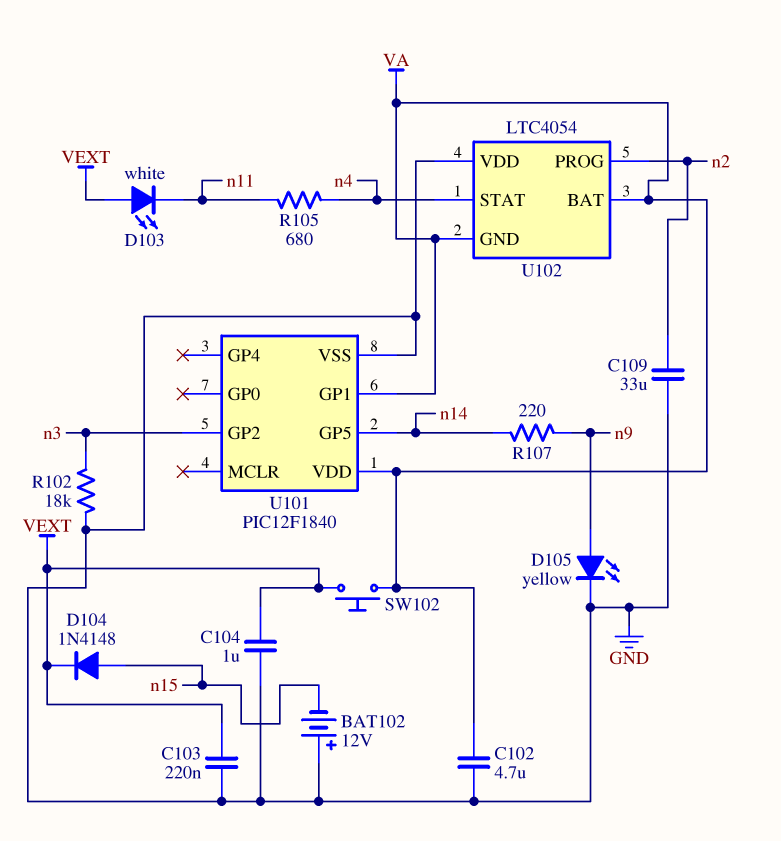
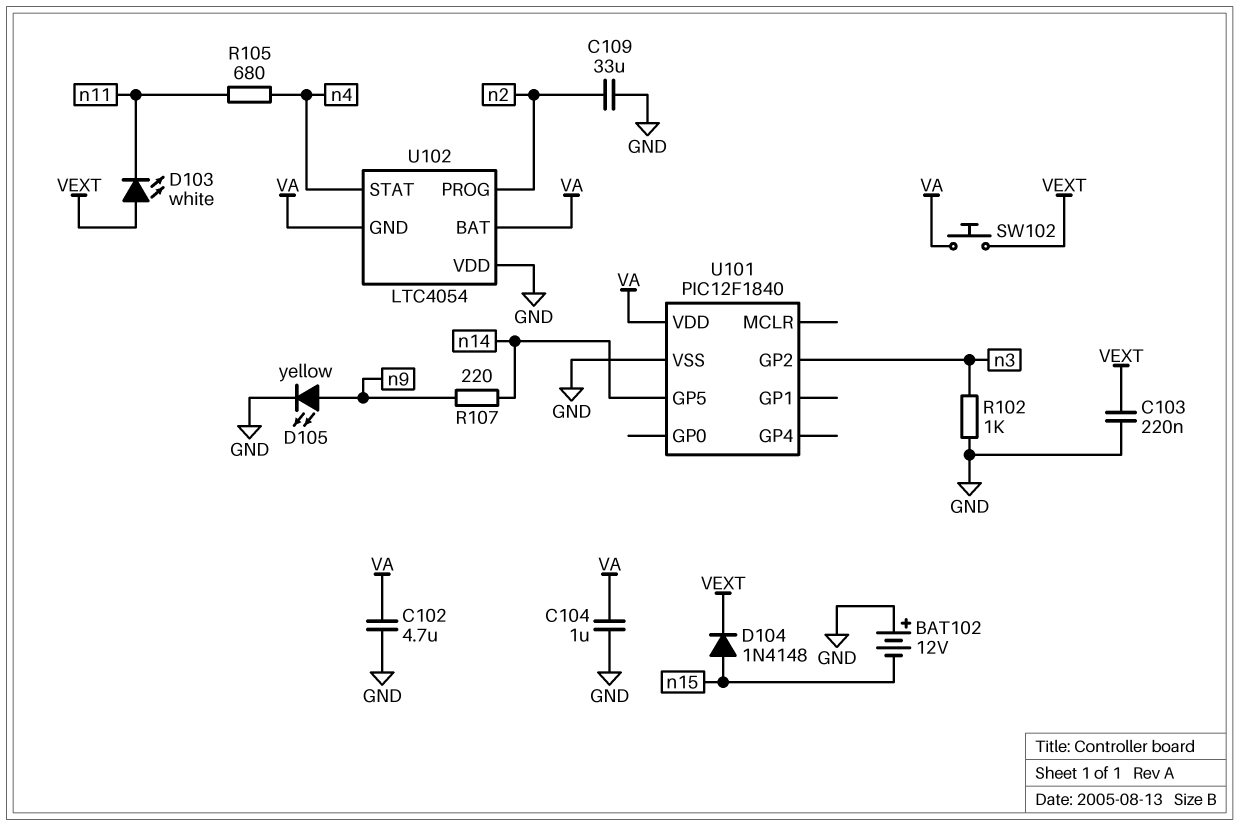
C104: 1uF (GND, VEXT) -> 1uF (GND, VA)
R102: 18k (GND, n3) -> 1k (GND, n3)
U101 pin GP1: VA -> none

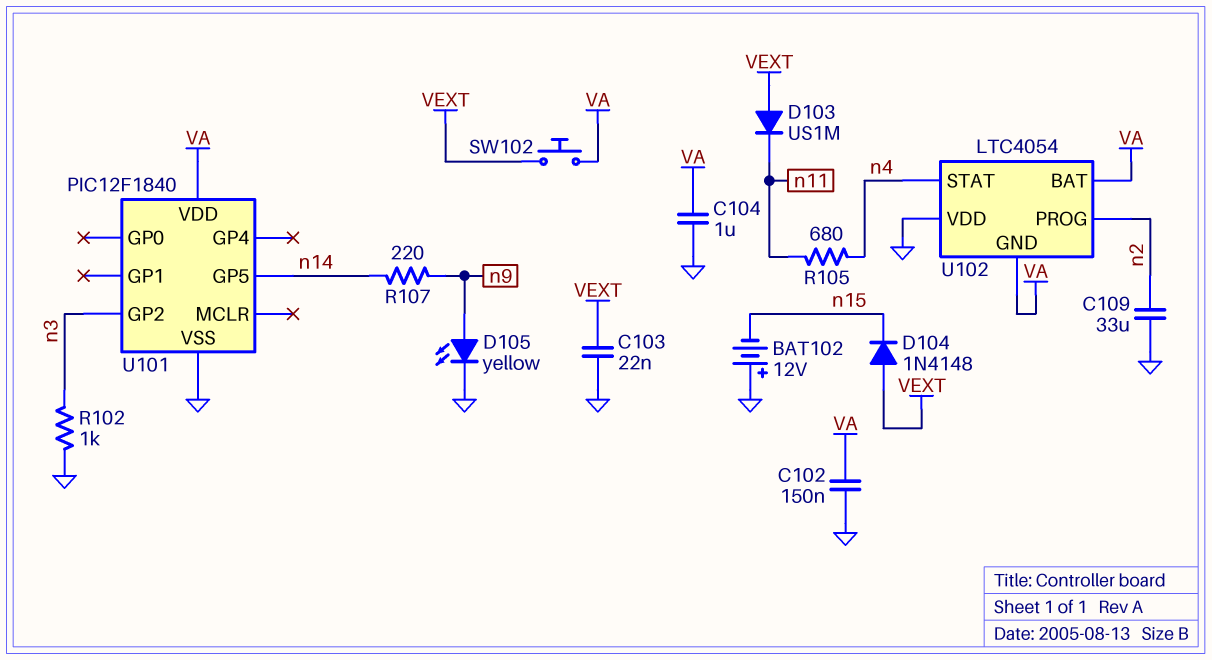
C102: 4.7uF (GND, VA) -> 150nF (GND, VA)
C103: 220nF (GND, VEXT) -> 22nF (GND, VEXT)
D103: LED white (A VEXT, K n11) -> diode US1M (A VEXT, K n11)
D104: diode 1N4148 (A n15, K VEXT) -> diode 1N4148 (A VEXT, K n15)

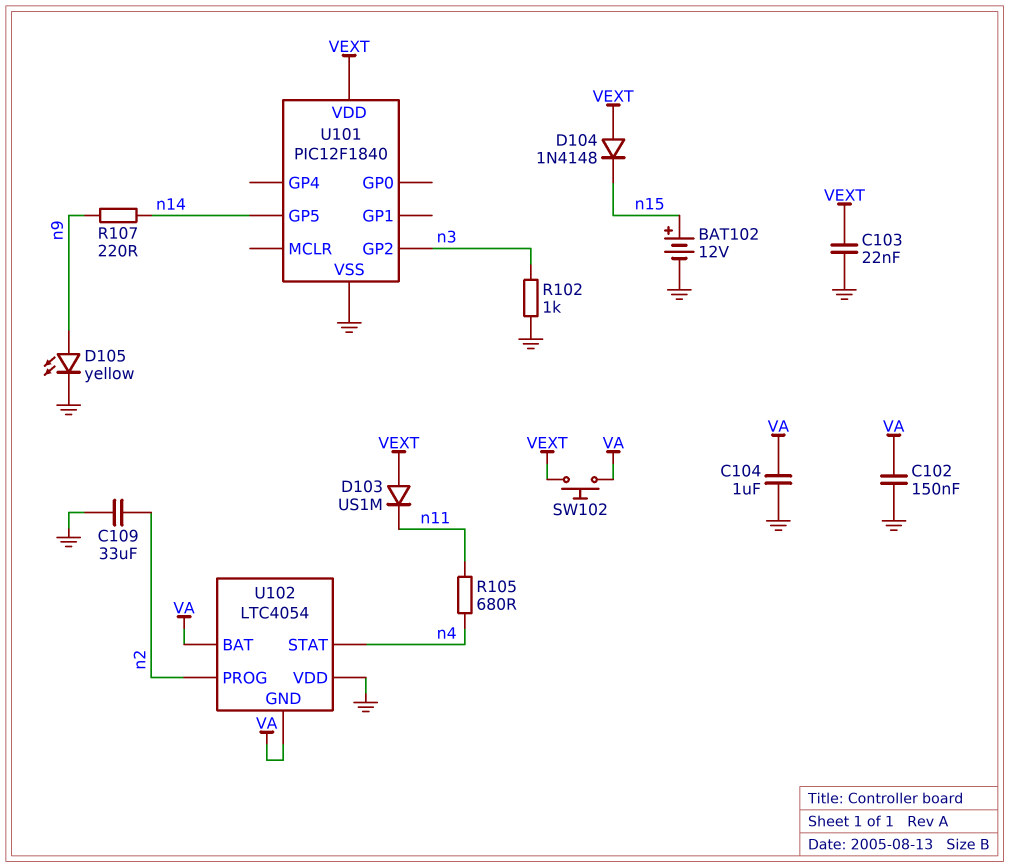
BAT102: 12V (plus GND, minus n15) -> 12V (plus n15, minus GND)
U101 pin VDD: VA -> VEXT

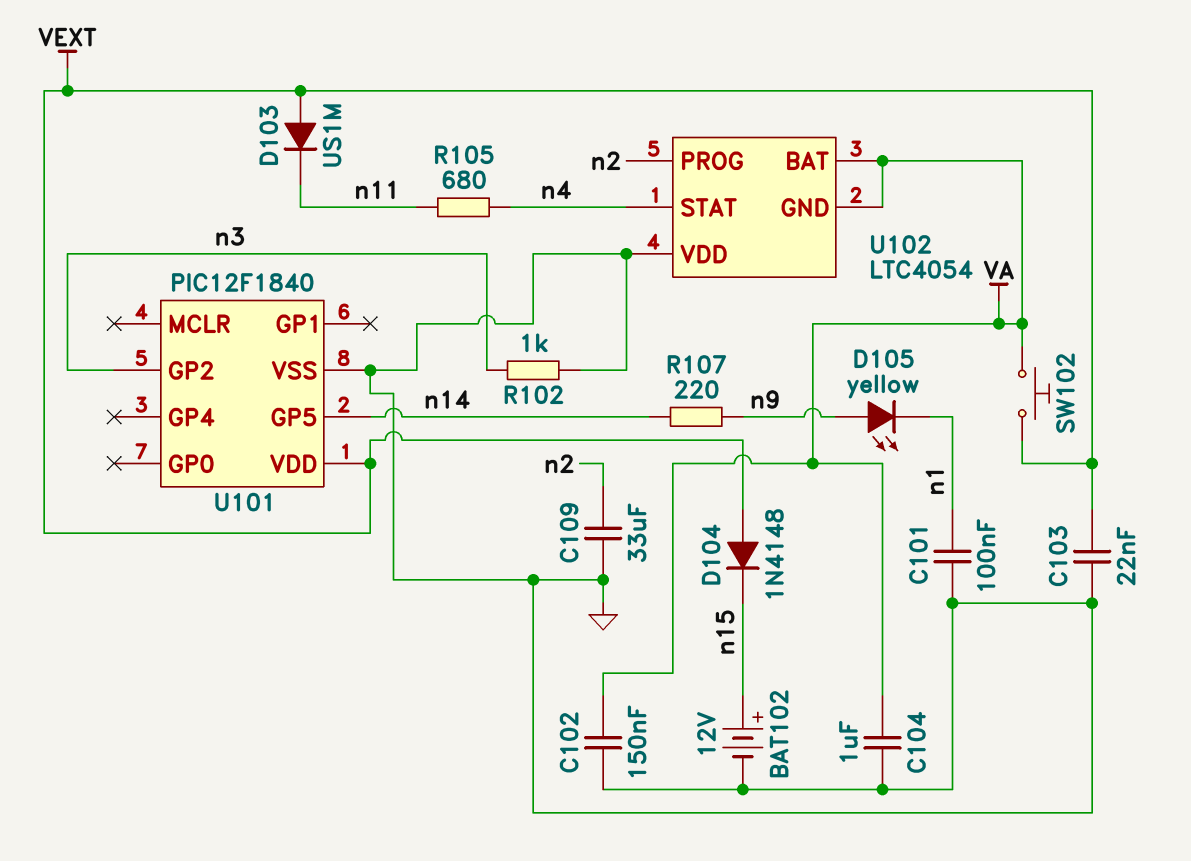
C101: none -> 100nF (GND, n1)
D105: LED yellow (A n9, K GND) -> LED yellow (A n9, K n1)

